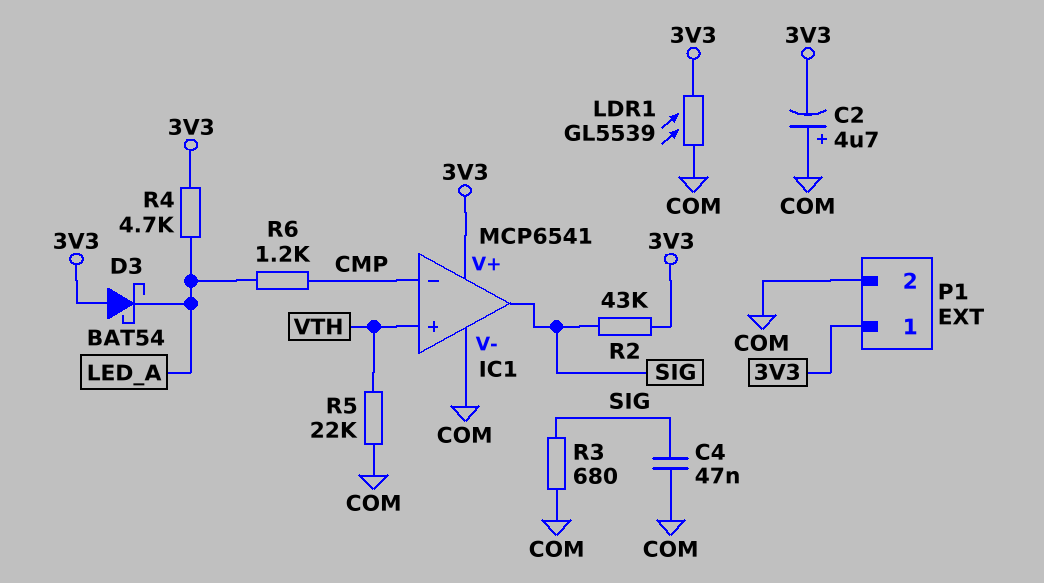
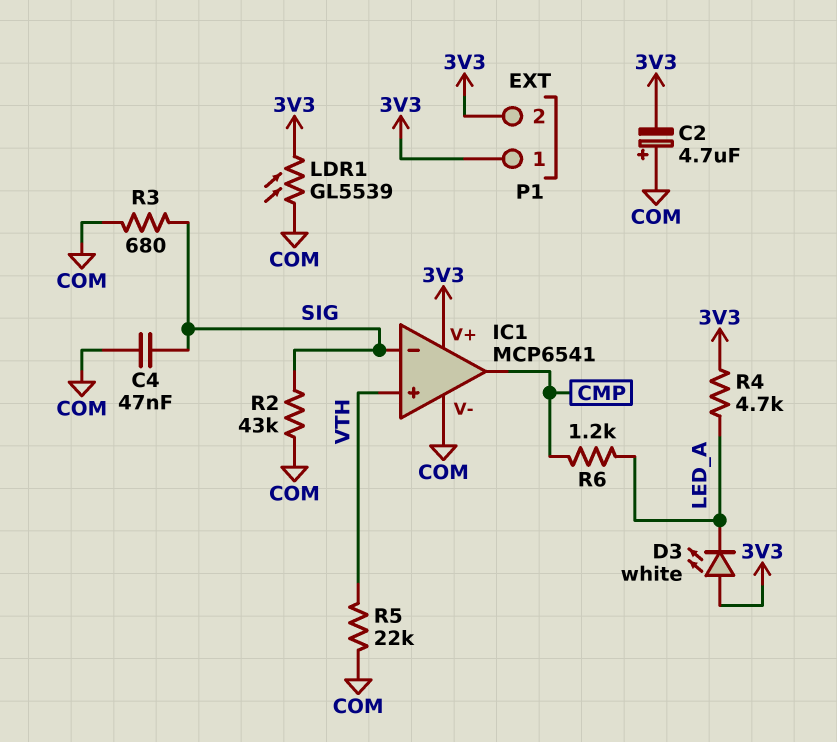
D3: schottky BAT54 (A 3V3, K LED_A) -> LED white (A 3V3, K LED_A)
IC1 pin in-: CMP -> SIG
IC1 pin out: SIG -> CMP
P1 pin 2: COM -> 3V3
R2: 43k (3V3, SIG) -> 43k (COM, SIG)

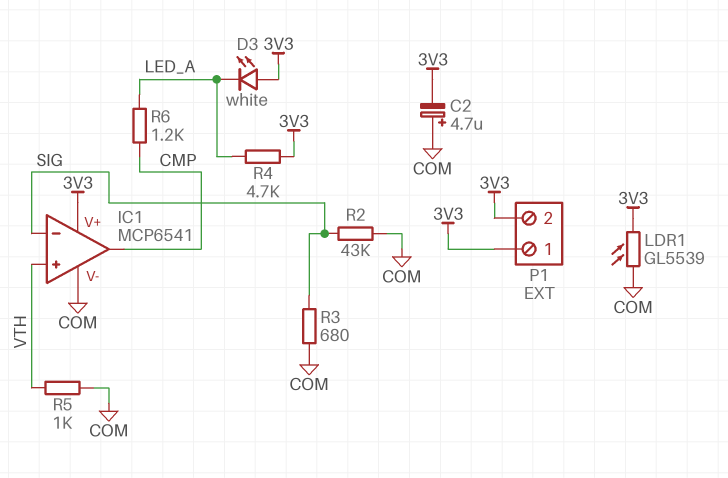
C4: 47nF (COM, SIG) -> none
R5: 22k (COM, VTH) -> 1k (COM, VTH)

